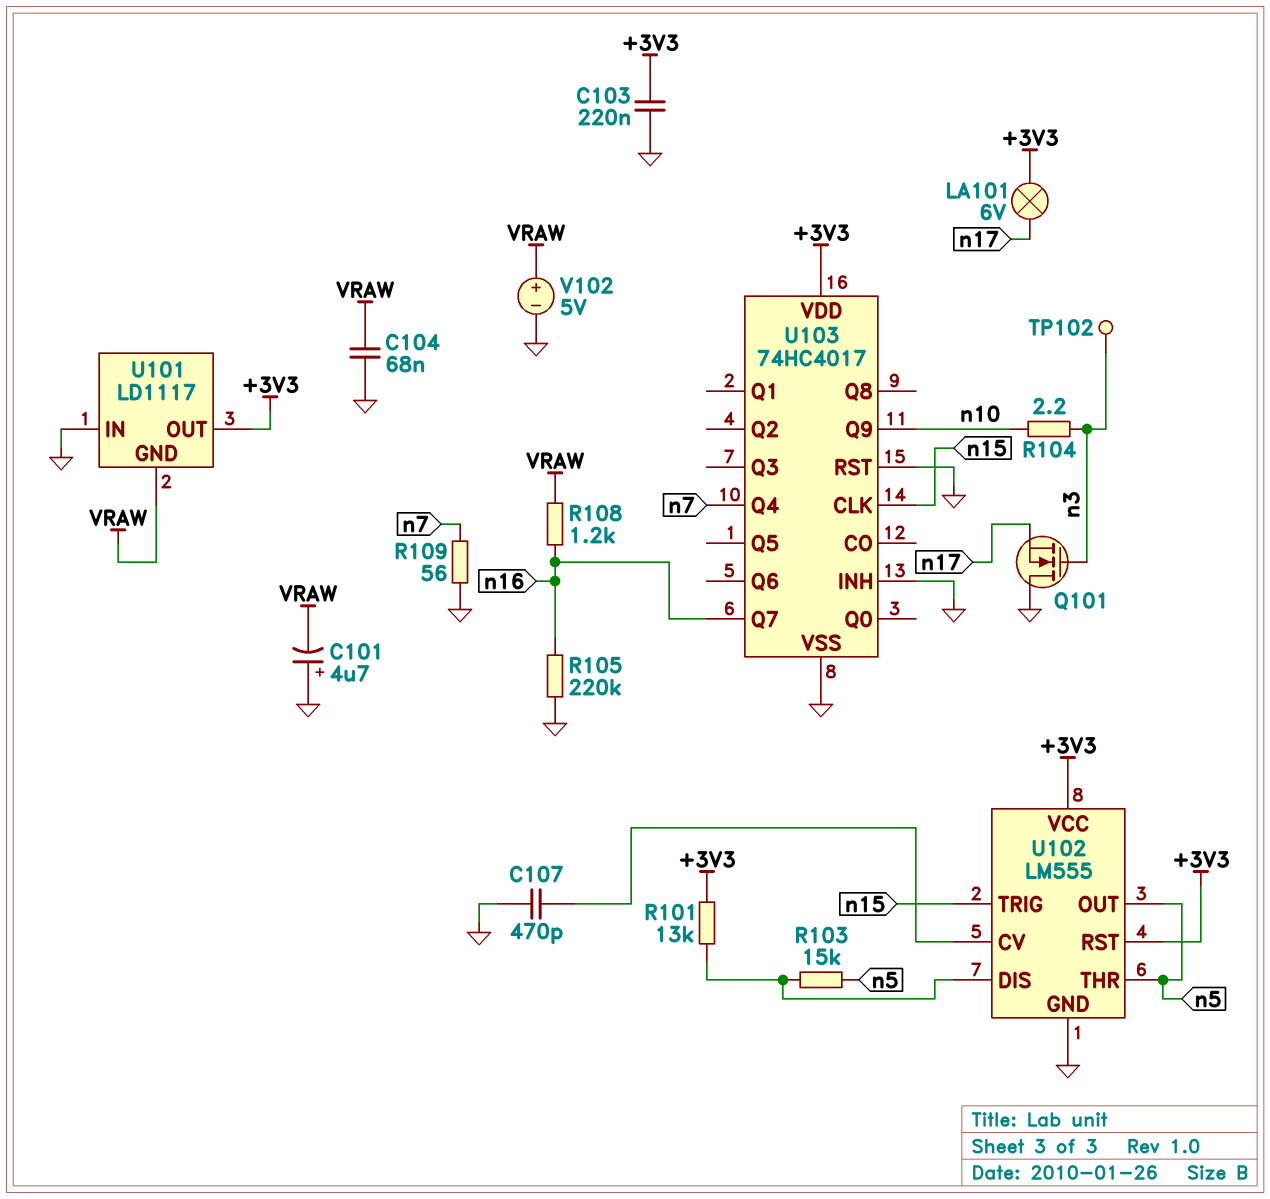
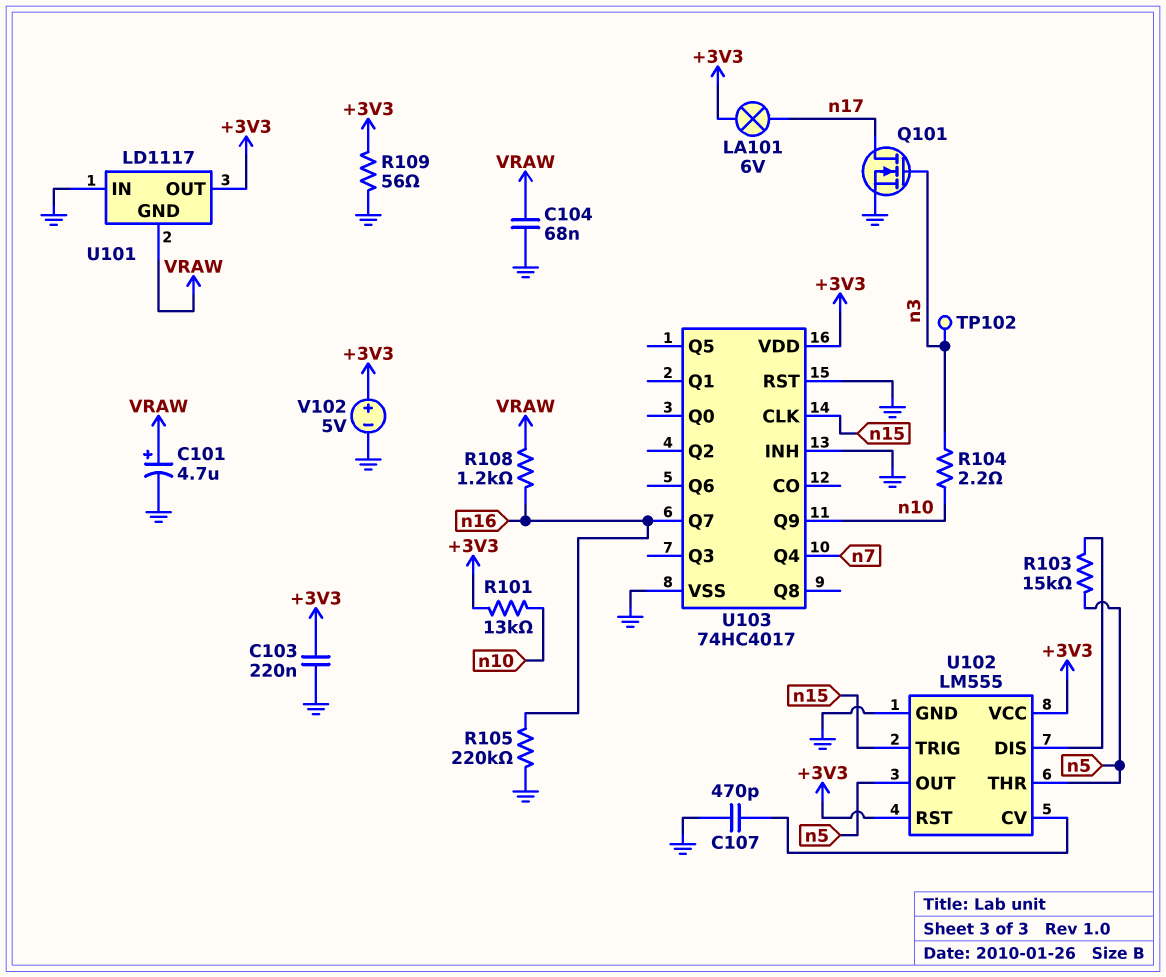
C101: 4.7uF (plus GND, minus VRAW) -> 4.7uF (plus VRAW, minus GND)
Q101: NMOS (G n3, D GND, S n17) -> NMOS (G n3, D n17, S GND)
R101: 13k (+3V3, U102/DIS) -> 13k (+3V3, n10)
R109: 56 (GND, n7) -> 56 (+3V3, GND)
V102: 5V (plus VRAW, minus GND) -> 5V (plus +3V3, minus GND)

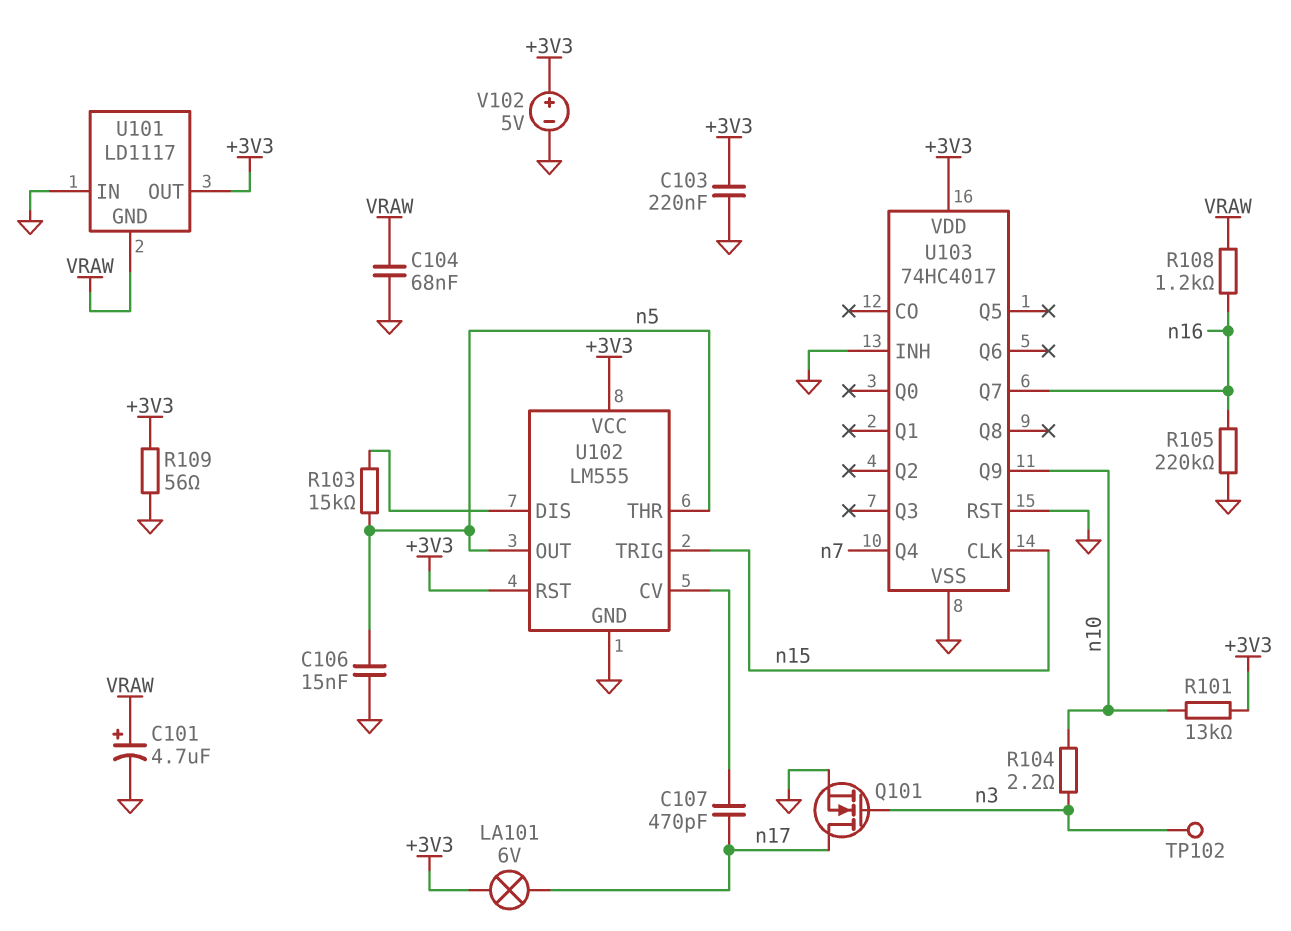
C106: none -> 15nF (GND, n5)
C107: 470pF (GND, U102/CV) -> 470pF (U102/CV, n17)

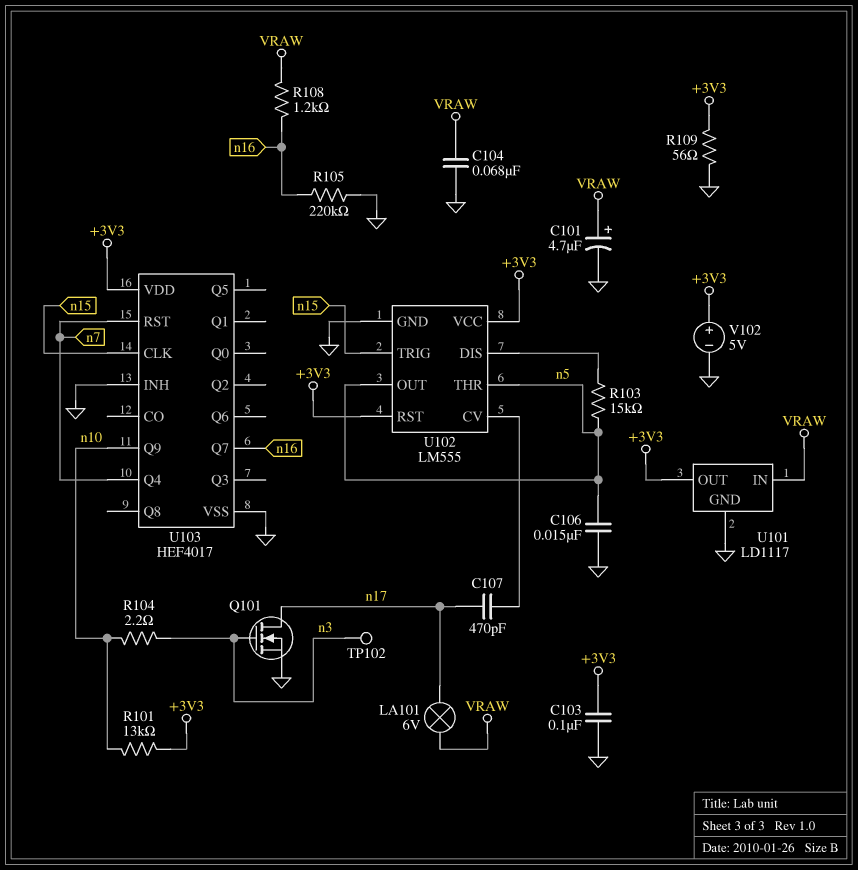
C103: 220nF (+3V3, GND) -> 100nF (+3V3, GND)
LA101: lamp 6V (+3V3, n17) -> lamp 6V (VRAW, n17)
U101 pin GND: VRAW -> GND
U101 pin IN: GND -> VRAW
U103: 74HC4017 -> HEF4017
U103 pin RST: GND -> n7

